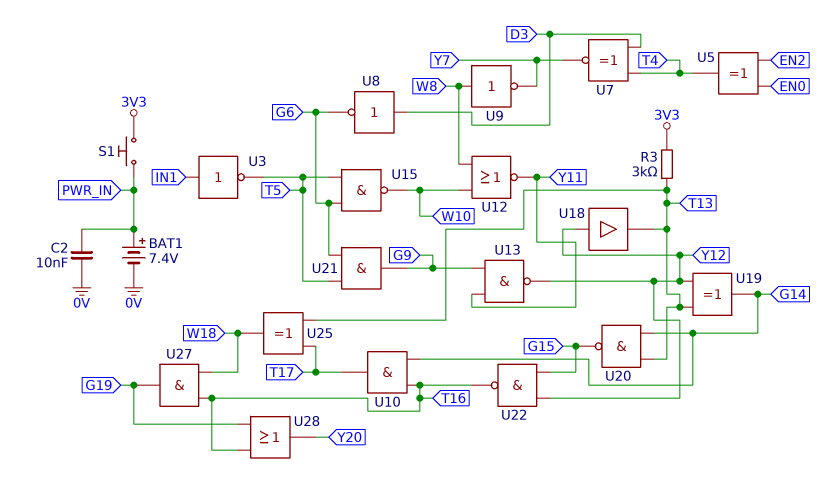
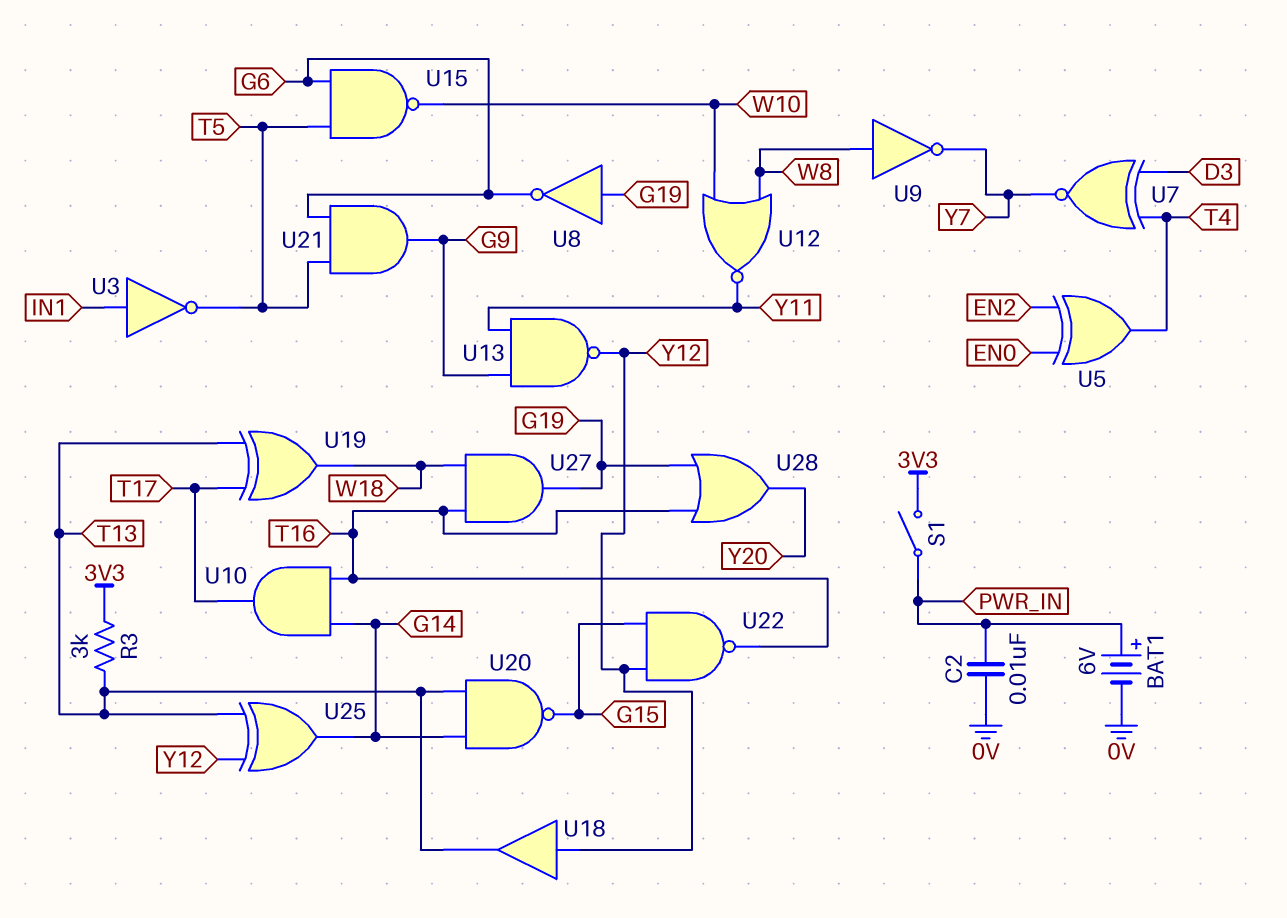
BAT1: 7.4V (plus PWR_IN, minus 0V) -> 6V (plus PWR_IN, minus 0V)
S1: button (3V3, PWR_IN) -> switch (3V3, PWR_IN)
U8: NOT (in D3, out G6) -> NOT (in G19, out G6)
U19: XOR (in T13, in Y12, out G14) -> XOR (in T13, in T17, out W18)
U25: XOR (in T13, in T17, out W18) -> XOR (in T13, in Y12, out G14)

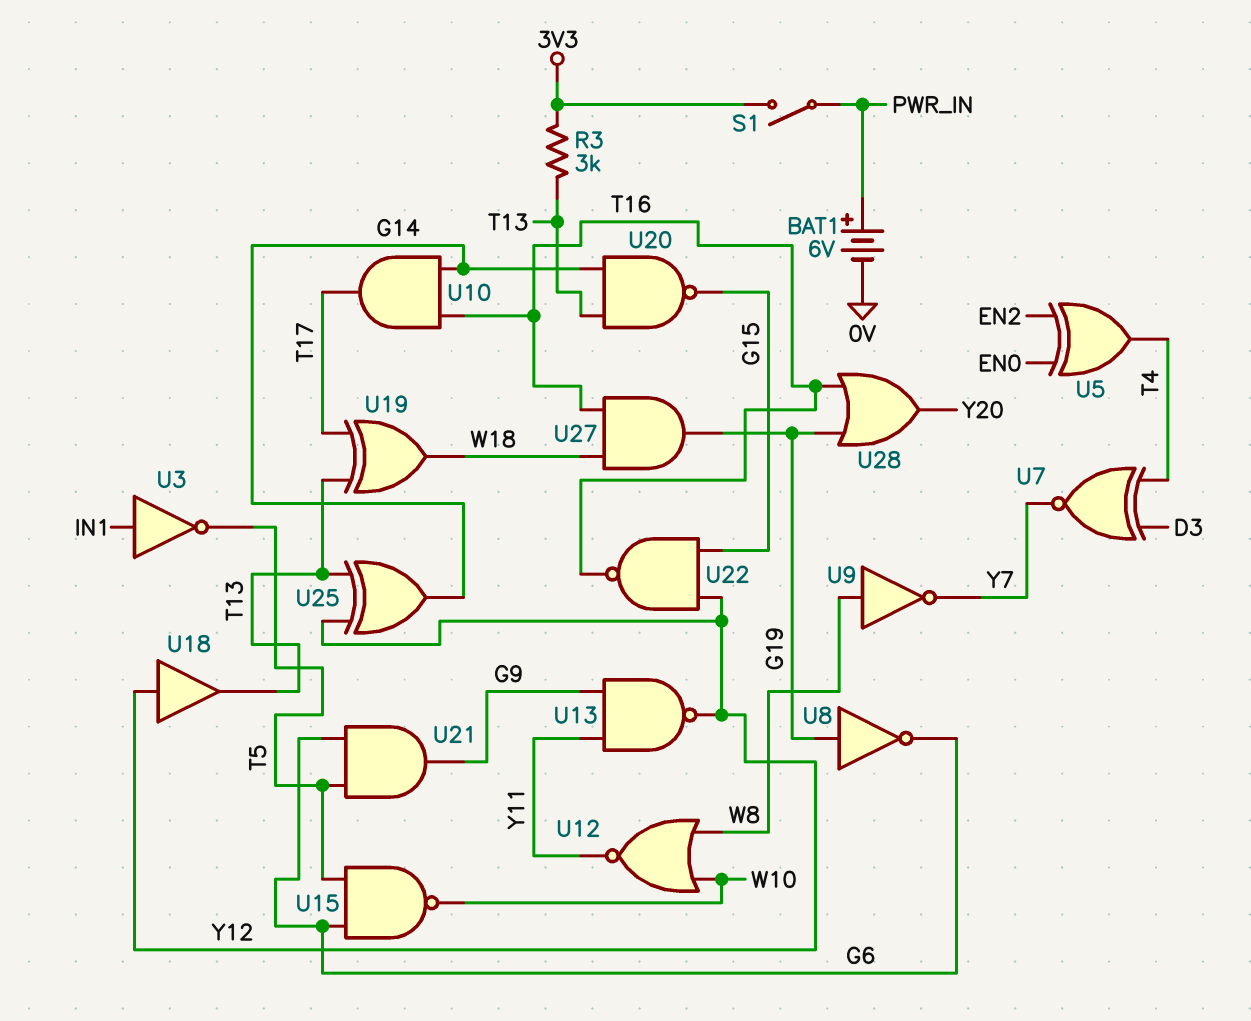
C2: 10nF (0V, PWR_IN) -> none

